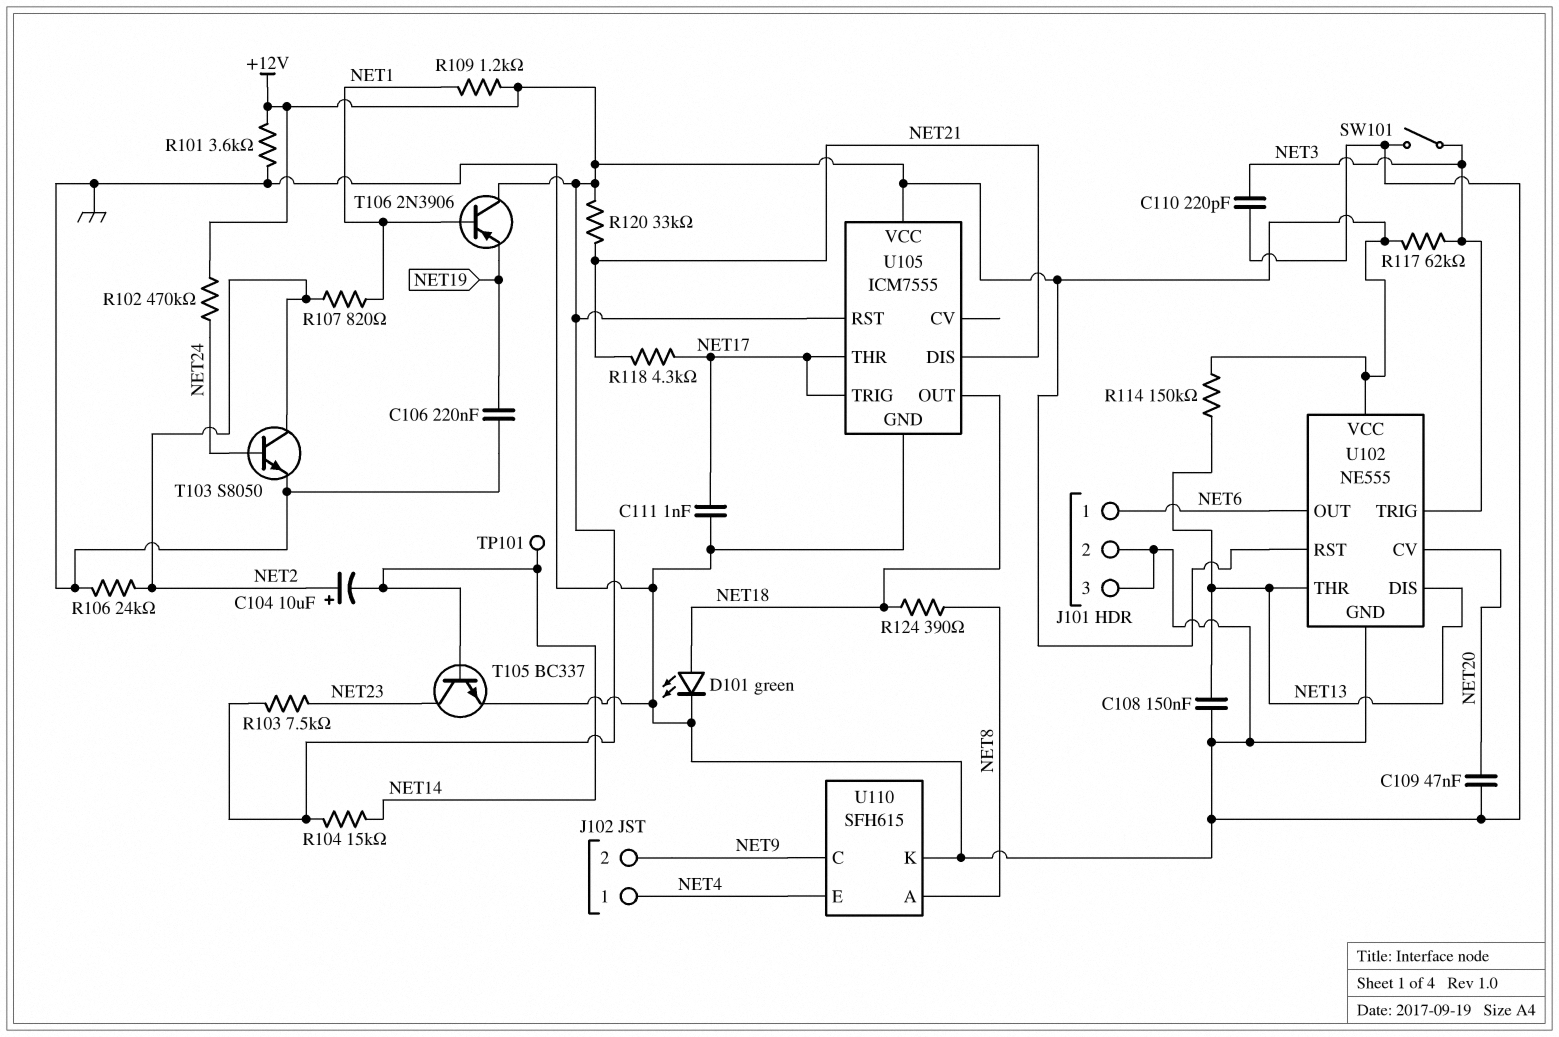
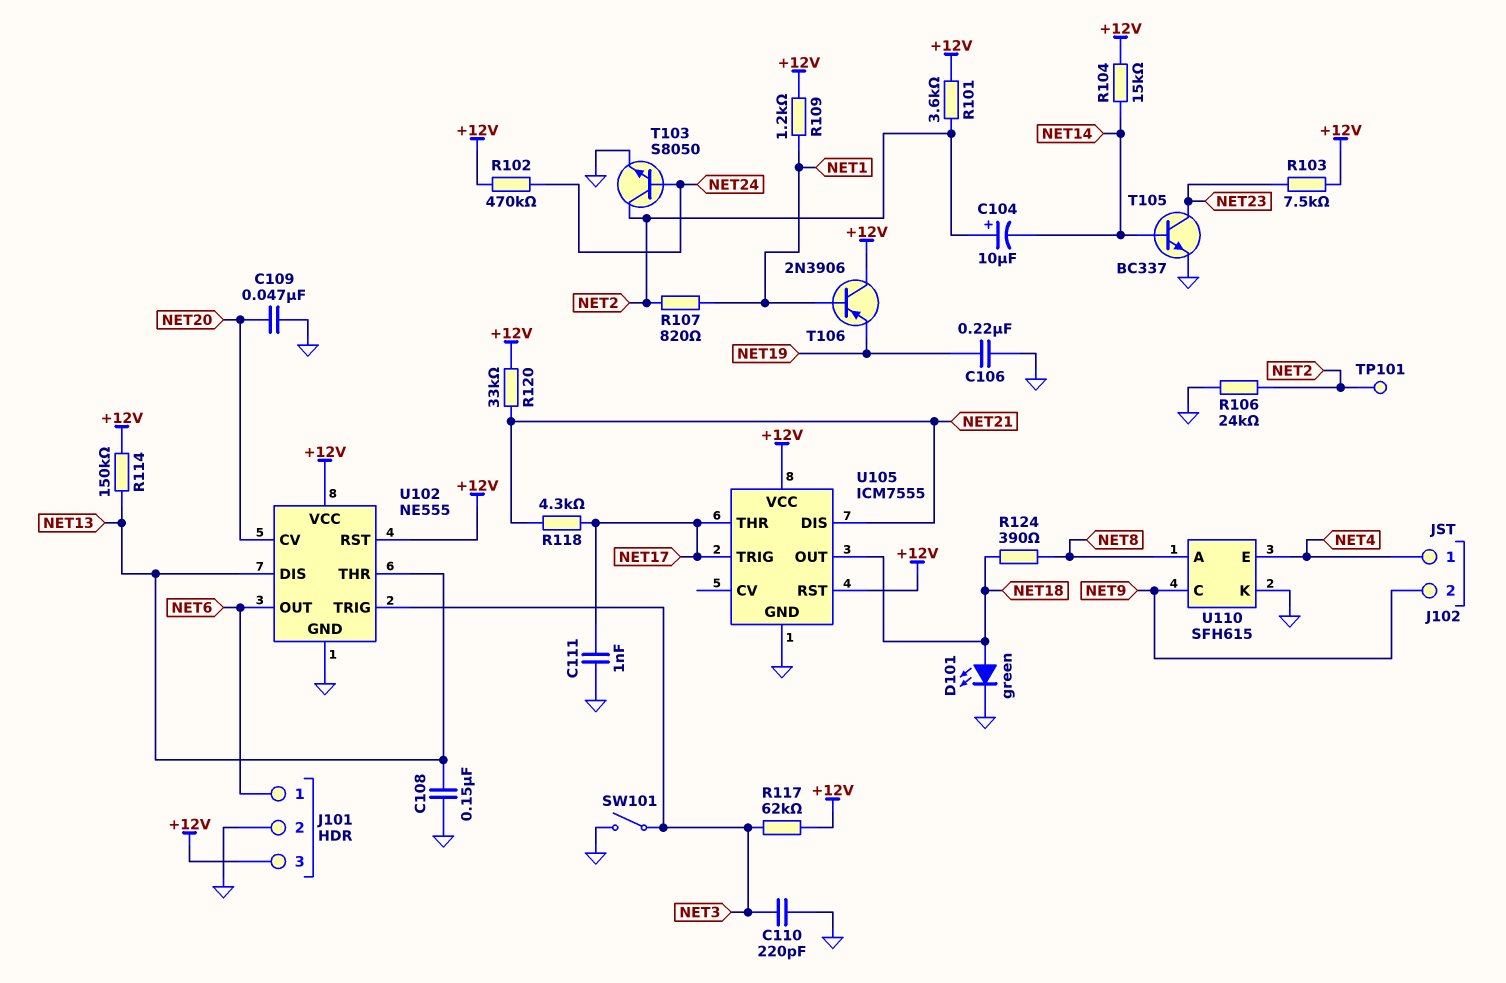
J101 pin 3: GND -> +12V
R101: 3.6k (+12V, GND) -> 3.6k (+12V, NET2)
TP101: test point (NET14) -> test point (NET2)

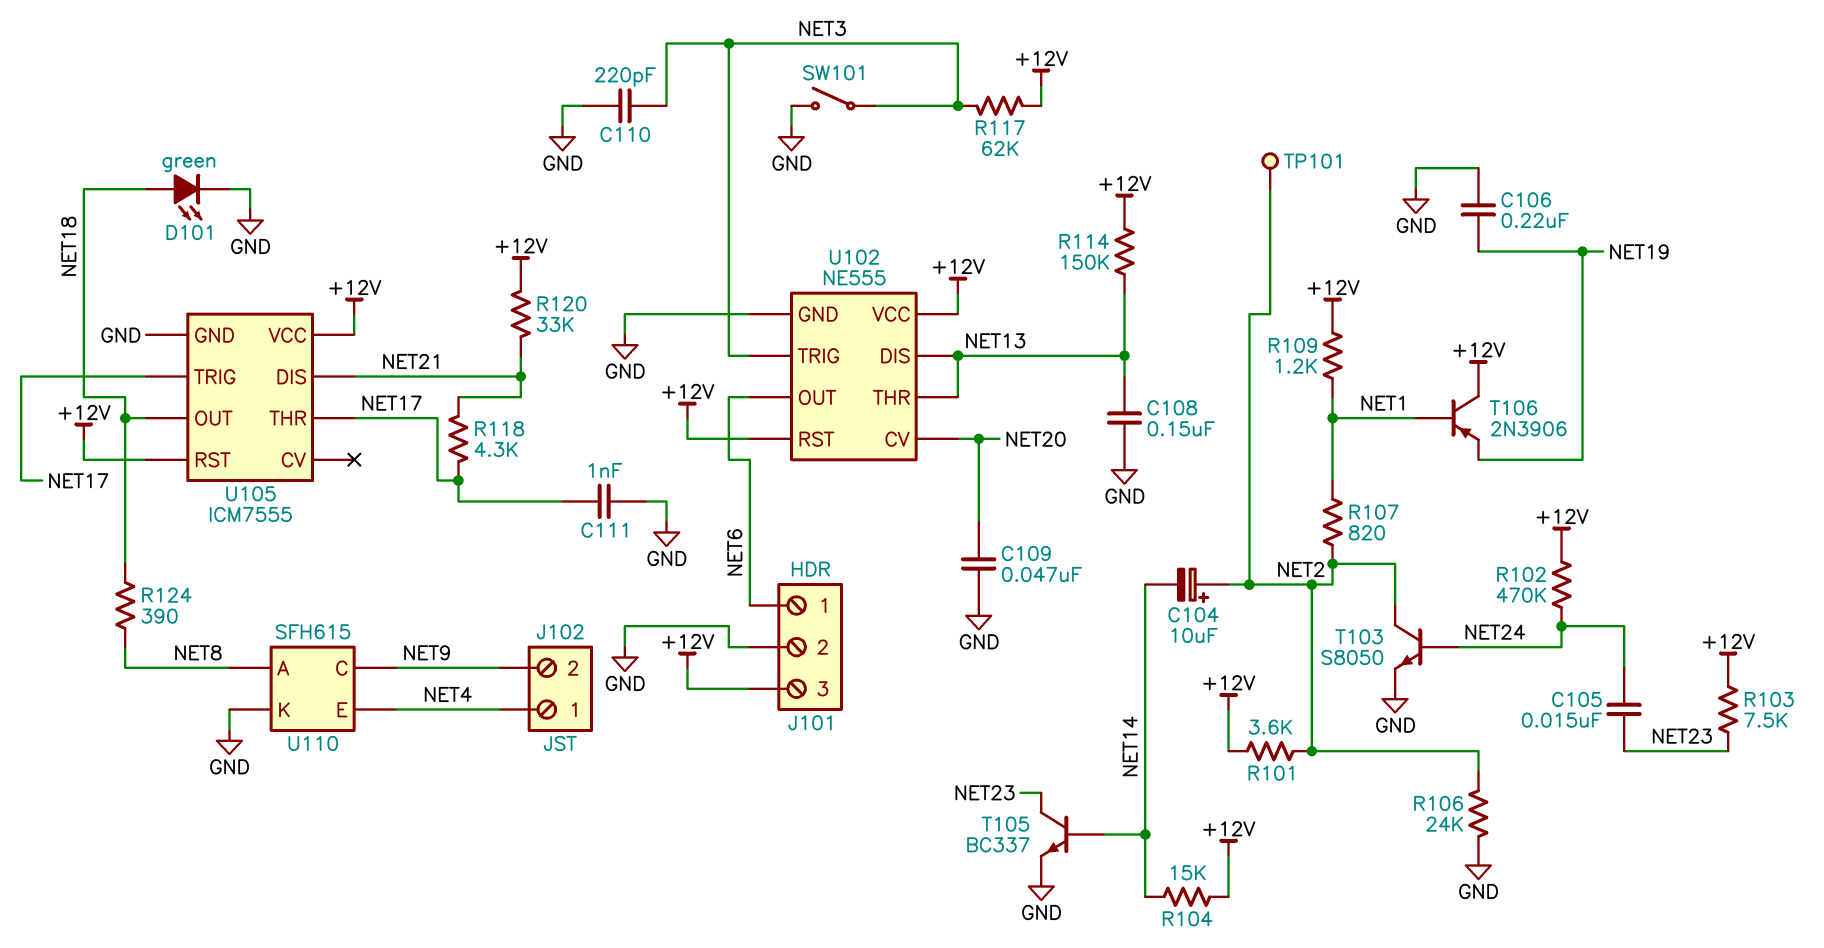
C105: none -> 15nF (NET23, NET24)

